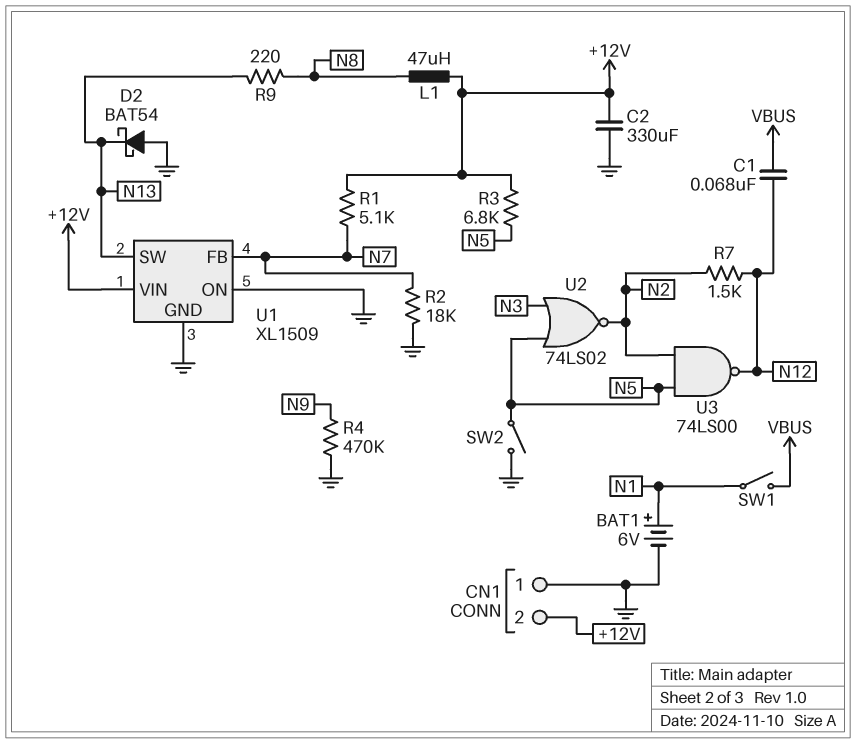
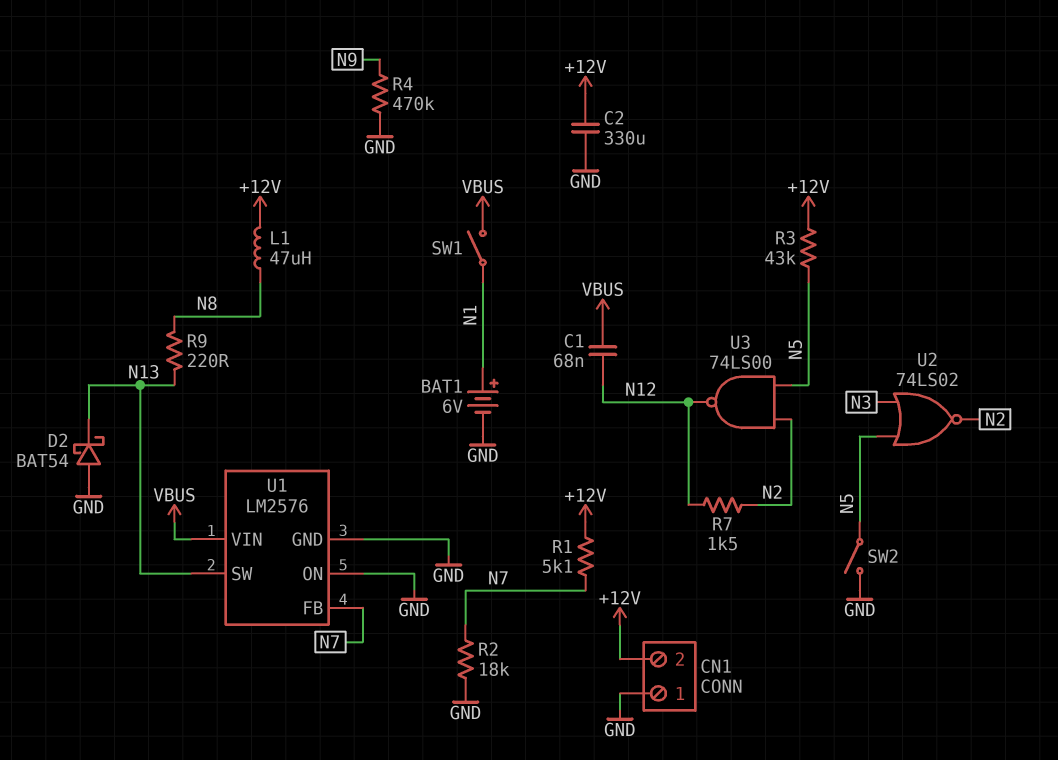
R3: 6.8k (+12V, N5) -> 43k (+12V, N5)
U1: XL1509 -> LM2576
U1 pin VIN: +12V -> VBUS

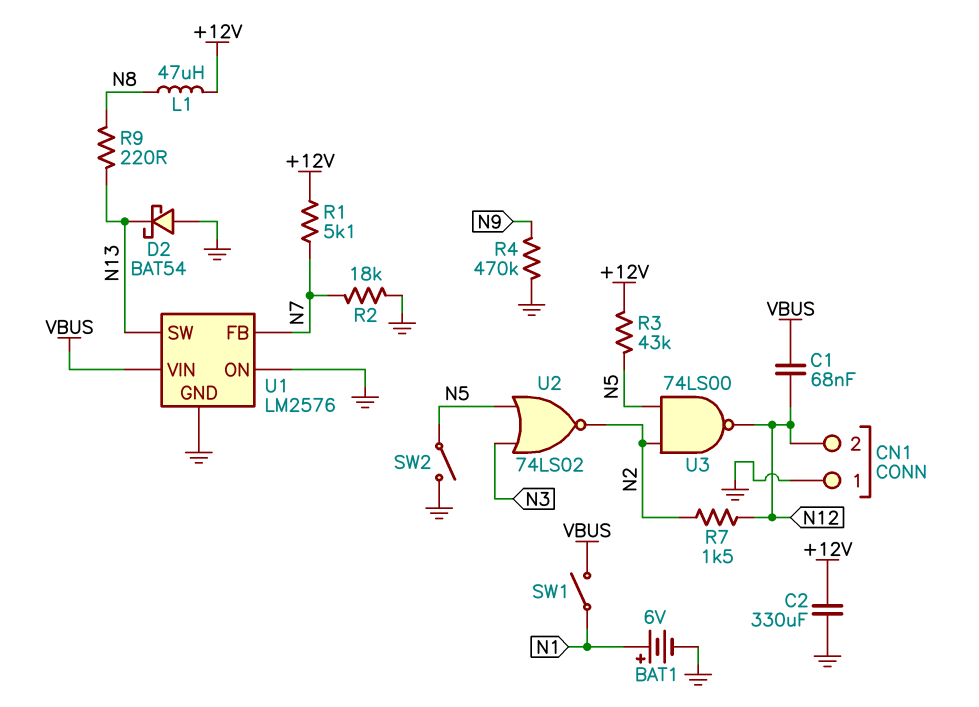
CN1 pin 2: +12V -> N12

